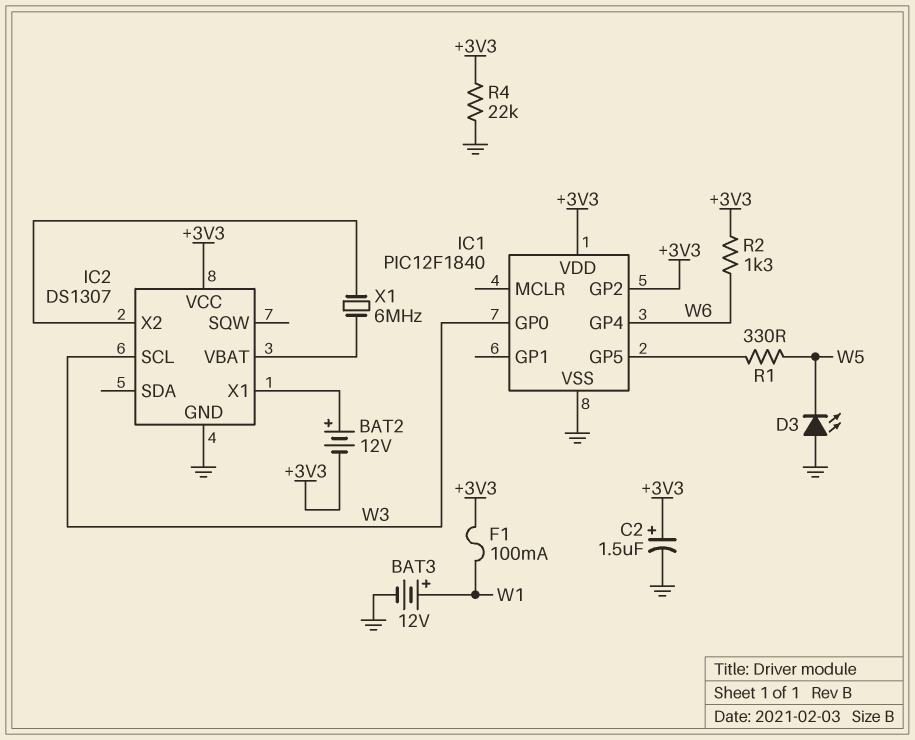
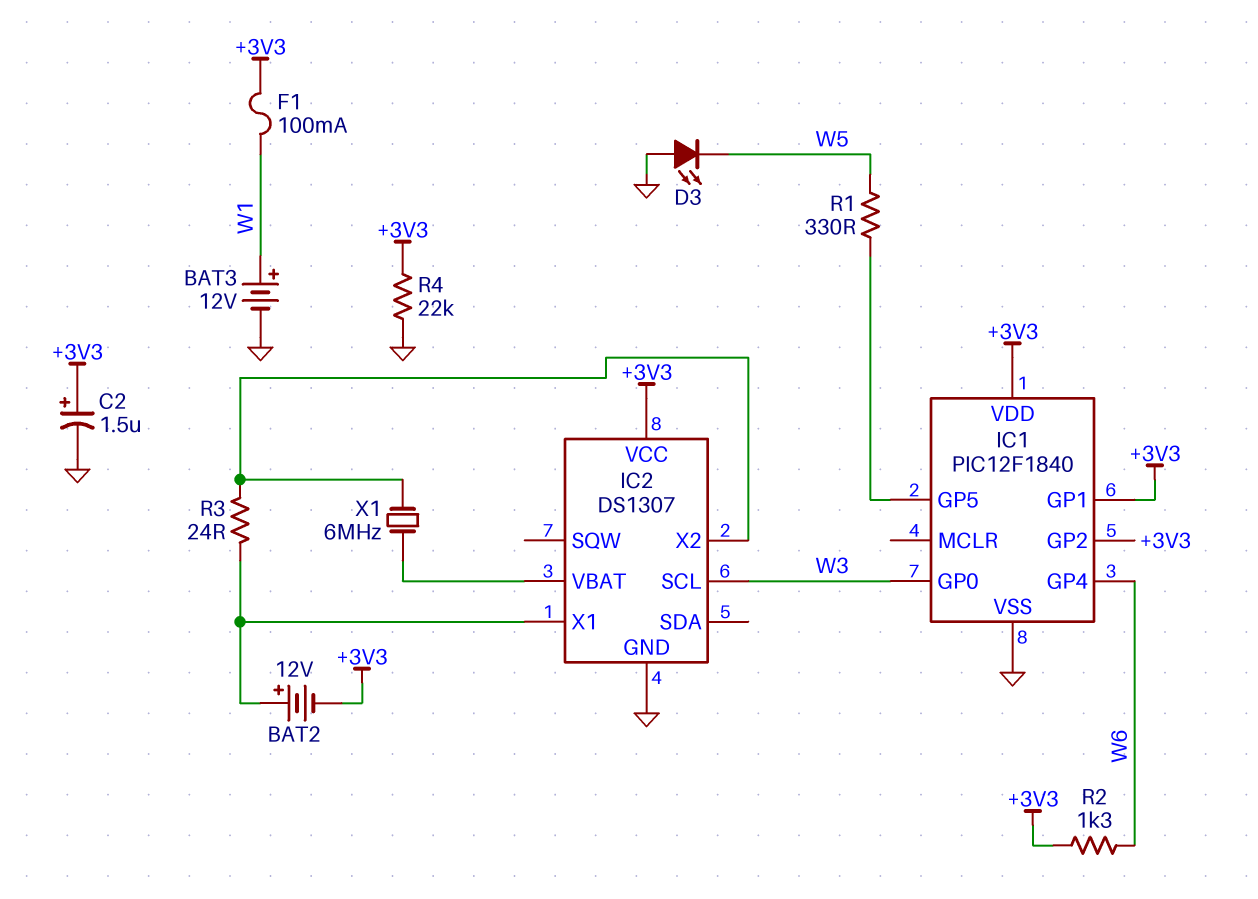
IC1 pin GP1: none -> +3V3
R3: none -> 24 (IC2/X1, IC2/X2)

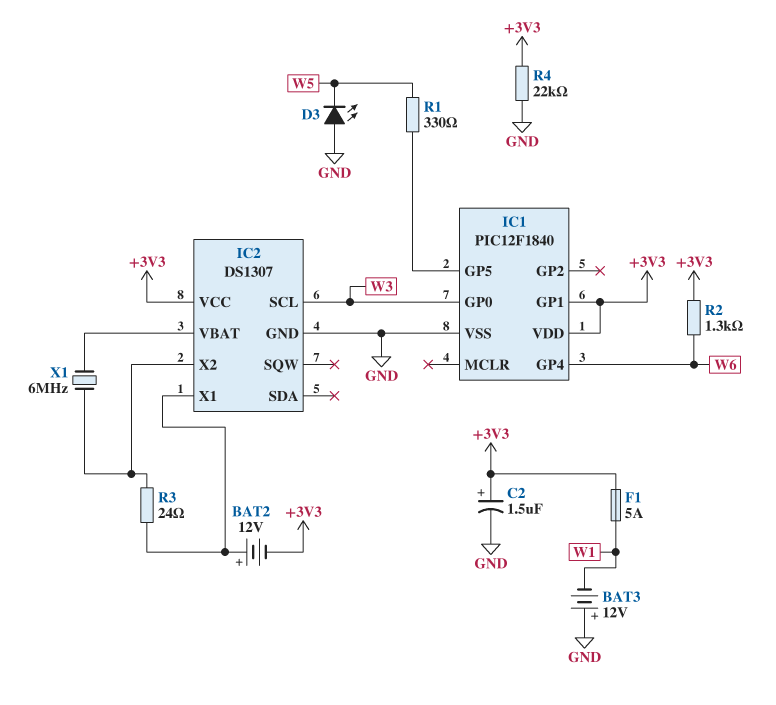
BAT3: 12V (plus W1, minus GND) -> 12V (plus GND, minus W1)
F1: 100mA (+3V3, W1) -> 5A (+3V3, W1)
IC1 pin GP2: +3V3 -> none

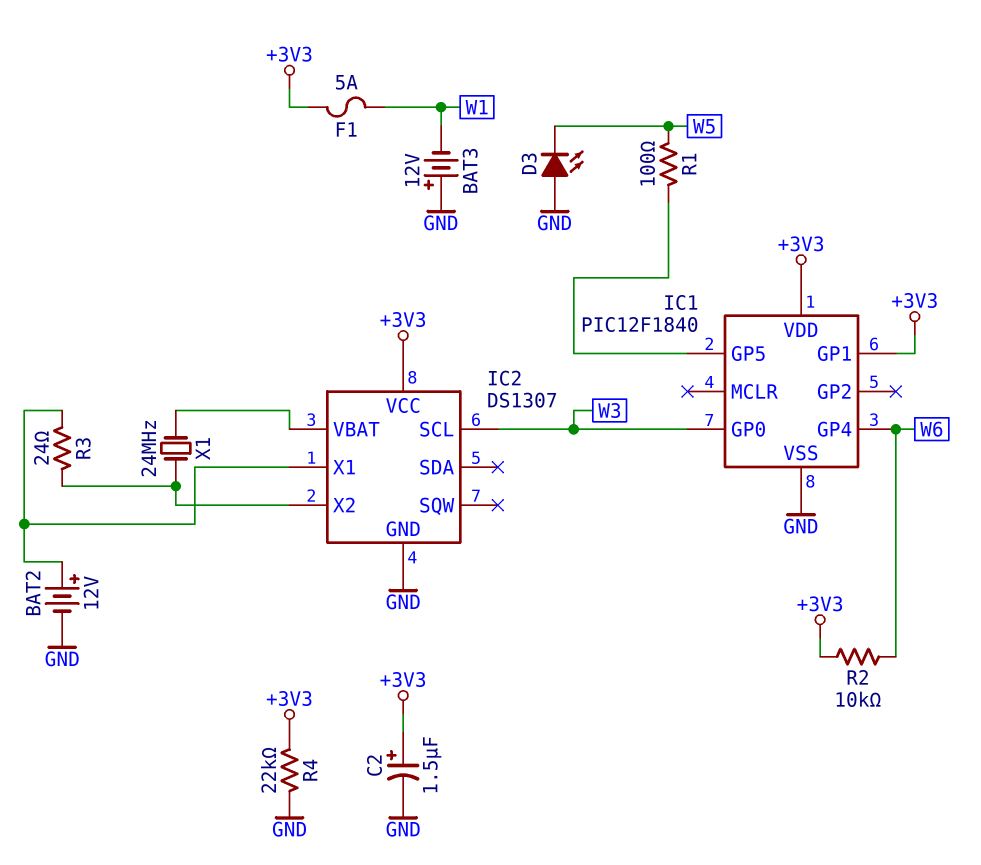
BAT2: 12V (plus IC2/X1, minus +3V3) -> 12V (plus IC2/X1, minus GND)
R1: 330 (IC1/GP5, W5) -> 100 (IC1/GP5, W5)
R2: 1.3k (+3V3, W6) -> 10k (+3V3, W6)
X1: 6MHz (IC2/VBAT, IC2/X2) -> 24MHz (IC2/VBAT, IC2/X2)

